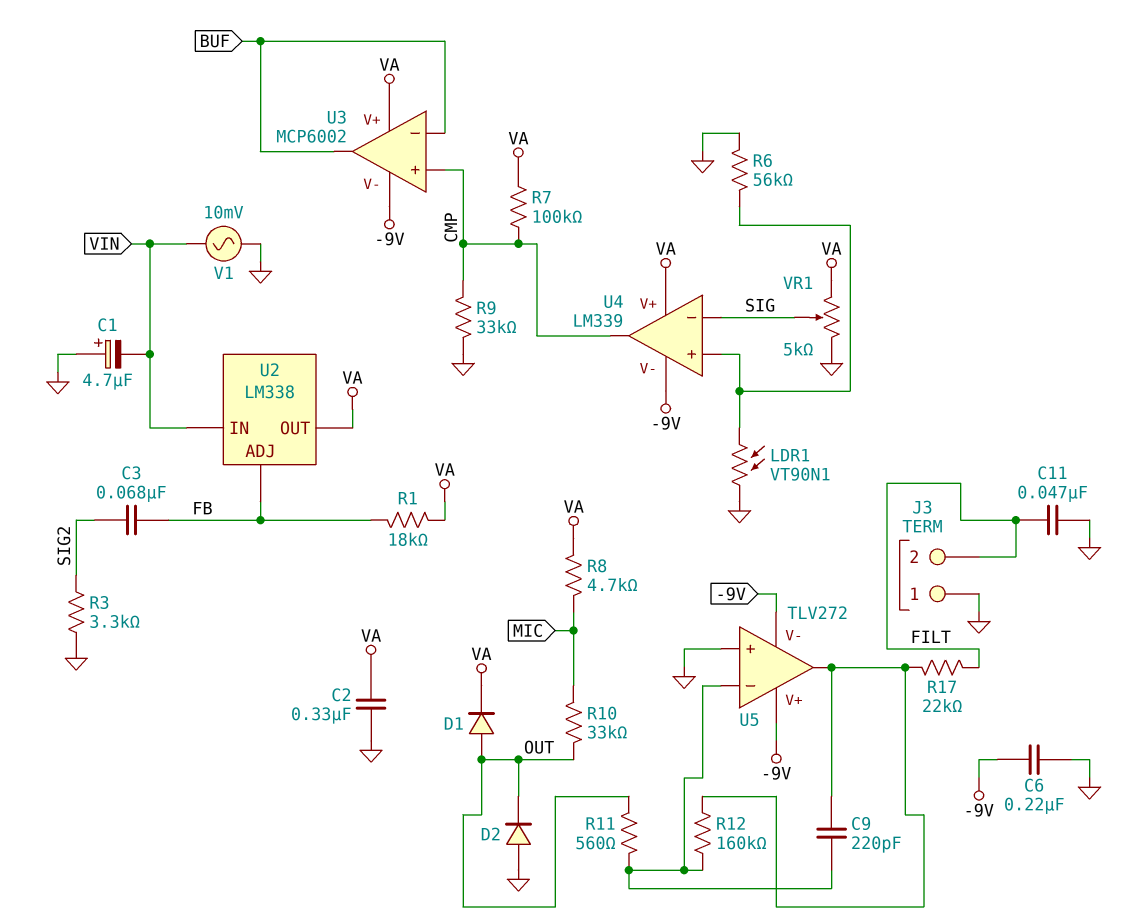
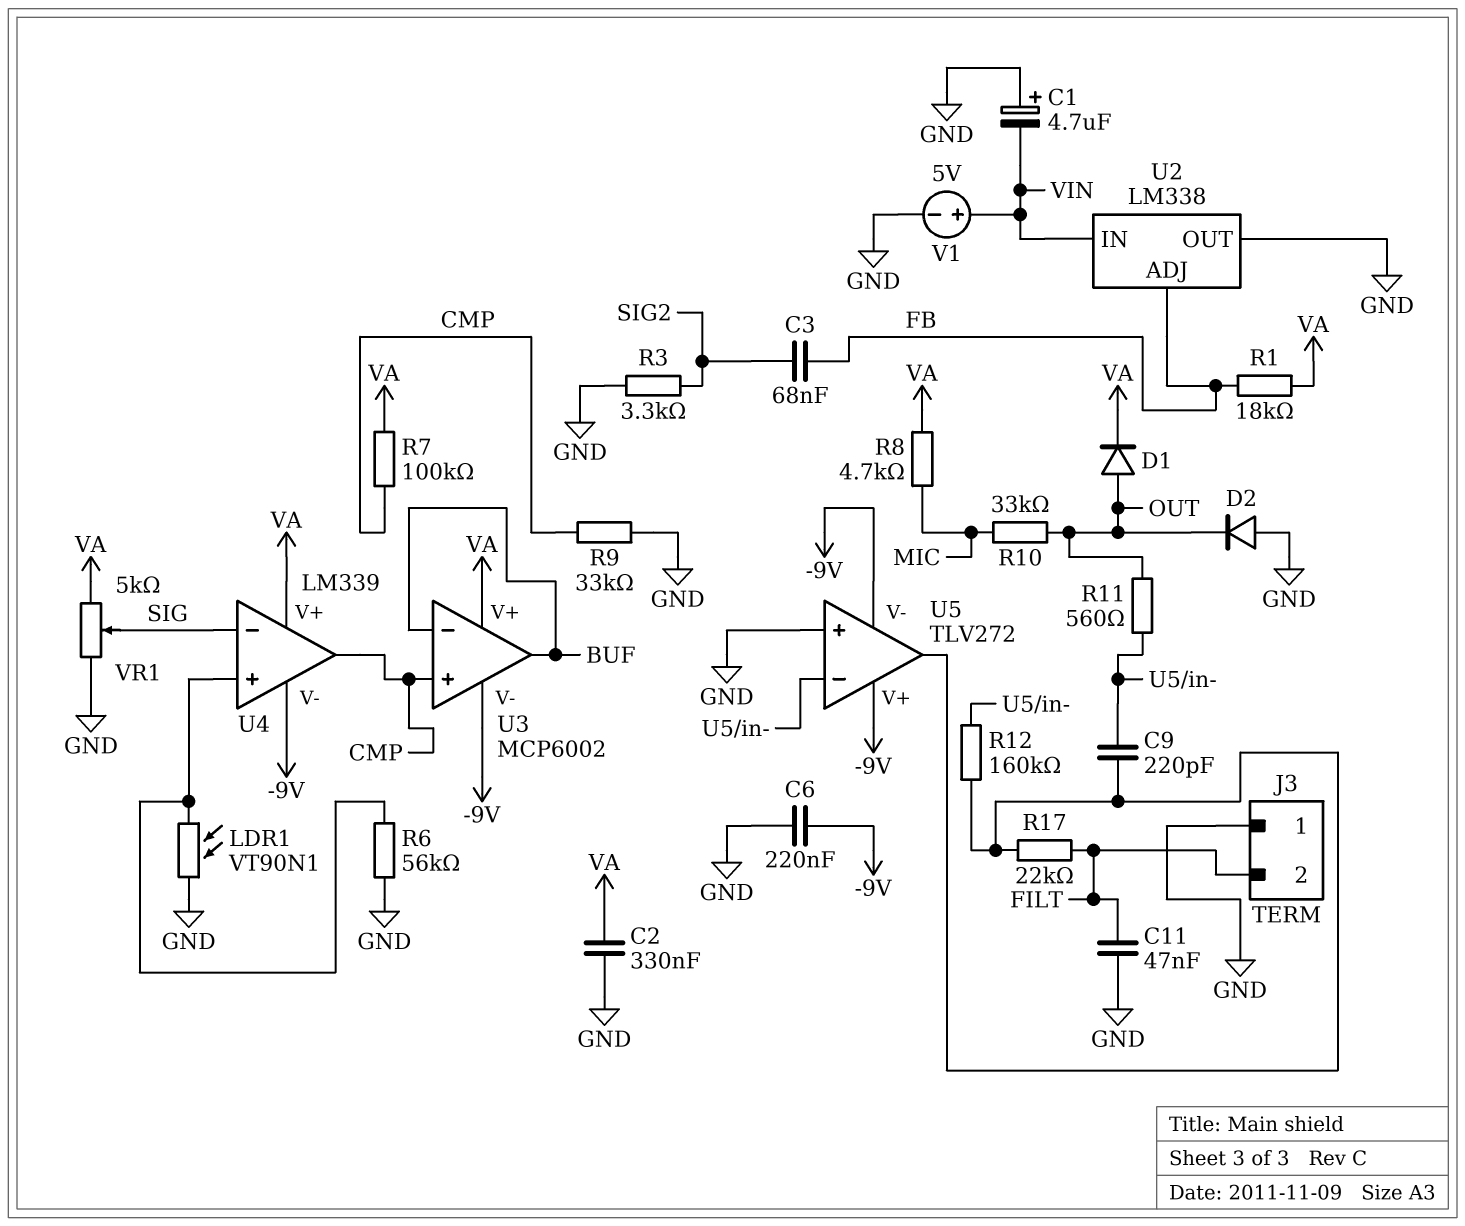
U2 pin OUT: VA -> GND
V1: AC 10mV (GND, VIN) -> 5V (plus VIN, minus GND)

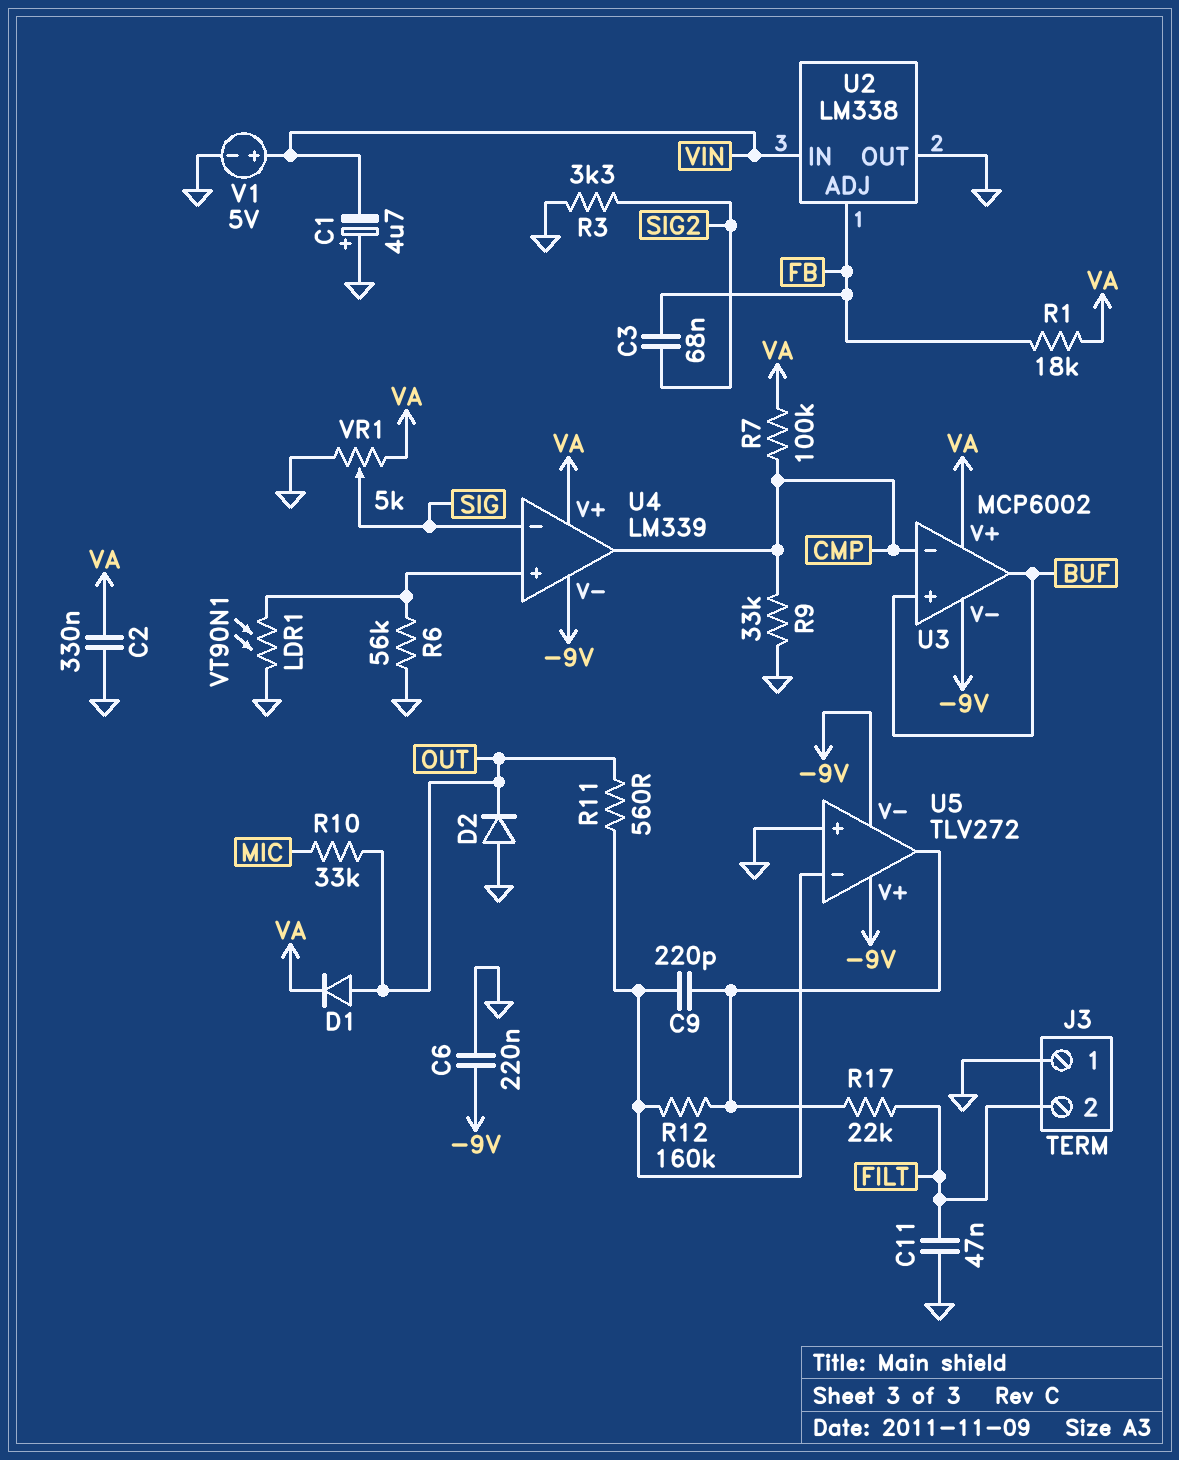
R8: 4.7k (MIC, VA) -> none
U3 pin in+: CMP -> BUF
U3 pin in-: BUF -> CMP

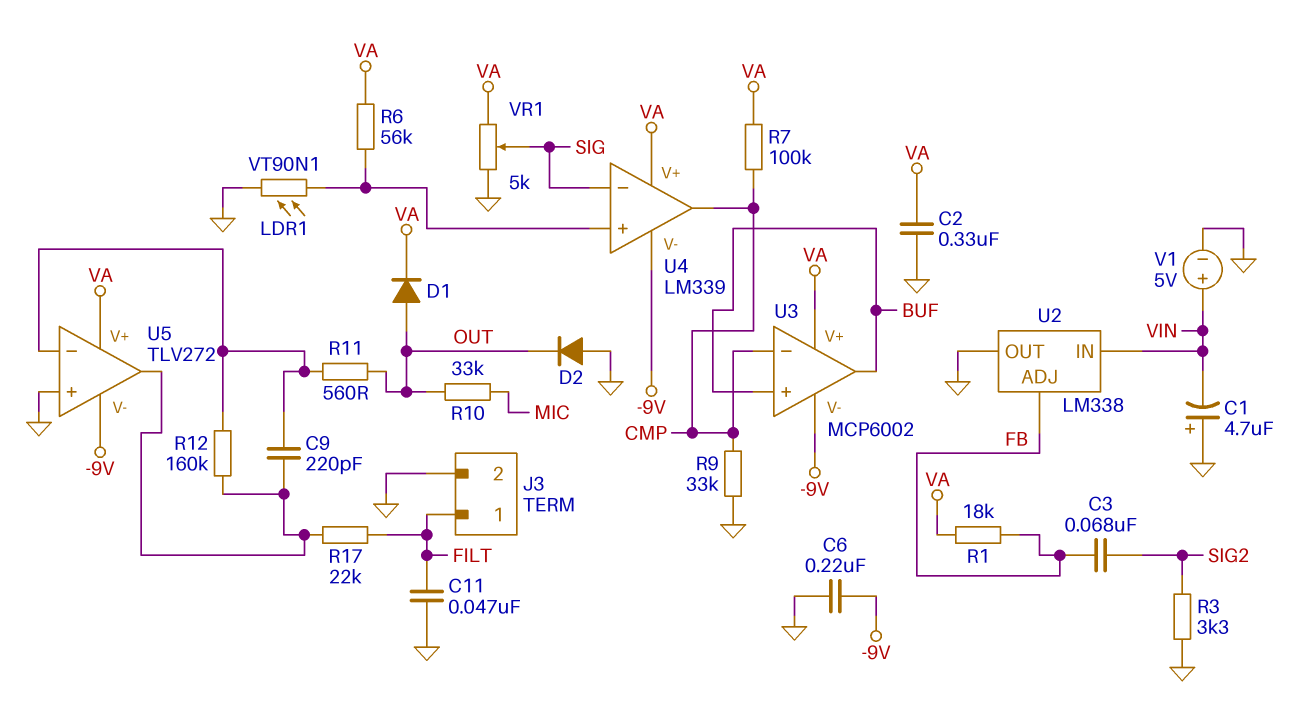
J3 pin 1: GND -> FILT
J3 pin 2: FILT -> GND
R6: 56k (GND, U4/in+) -> 56k (U4/in+, VA)
U5 pin V+: -9V -> VA

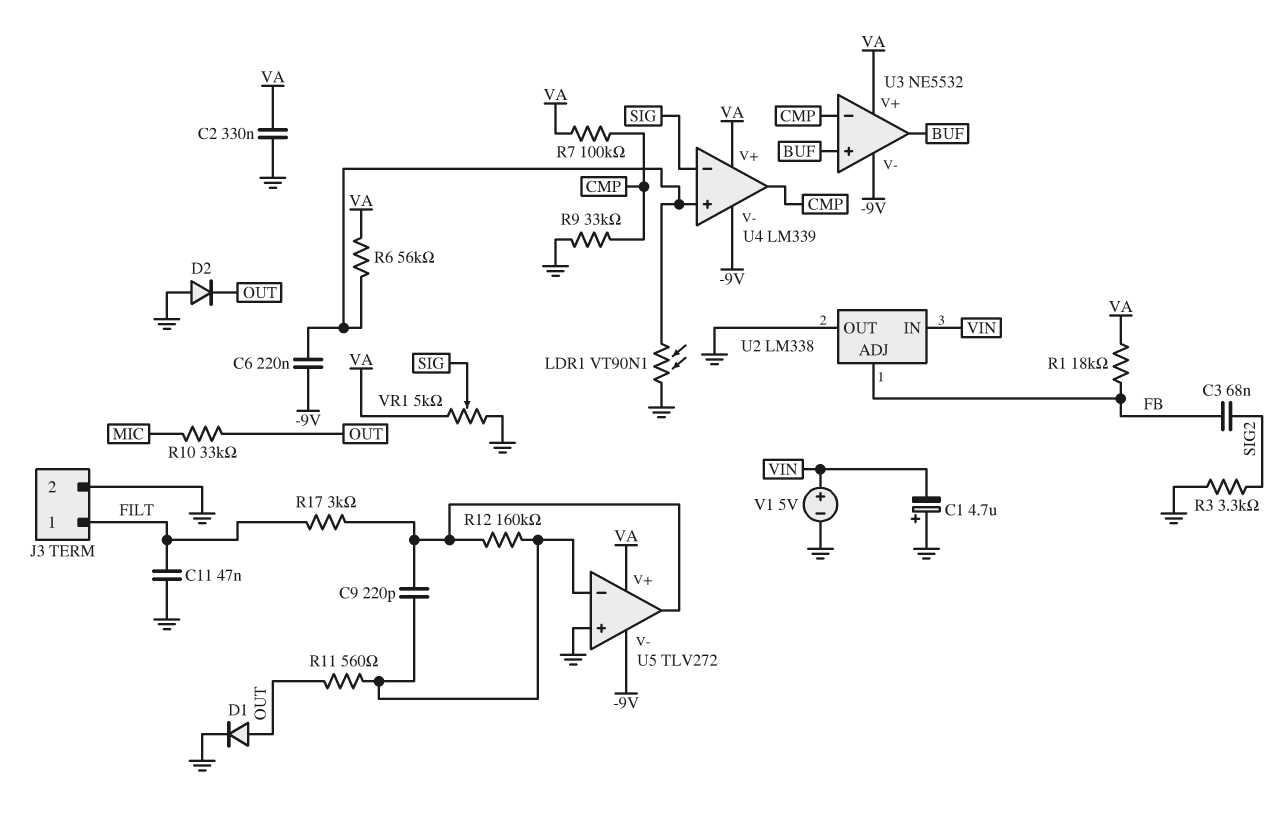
C6: 220nF (-9V, GND) -> 220nF (-9V, U4/in+)
D1: diode (A OUT, K VA) -> diode (A OUT, K GND)
R17: 22k (FILT, U5/out) -> 3k (FILT, U5/out)
U3: MCP6002 -> NE5532

